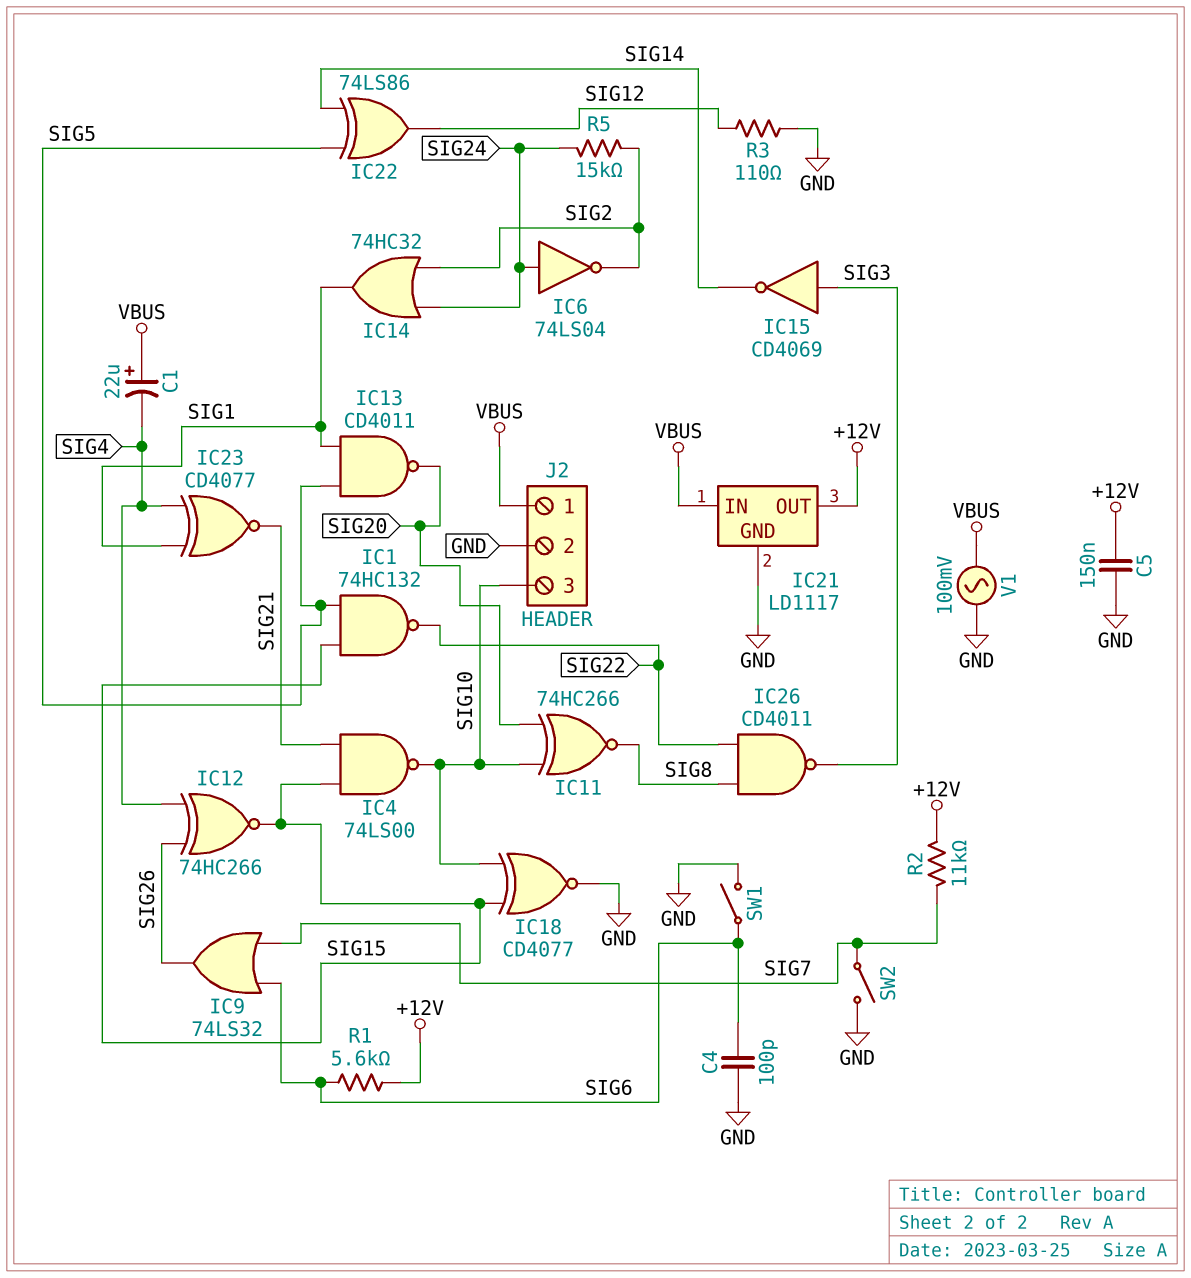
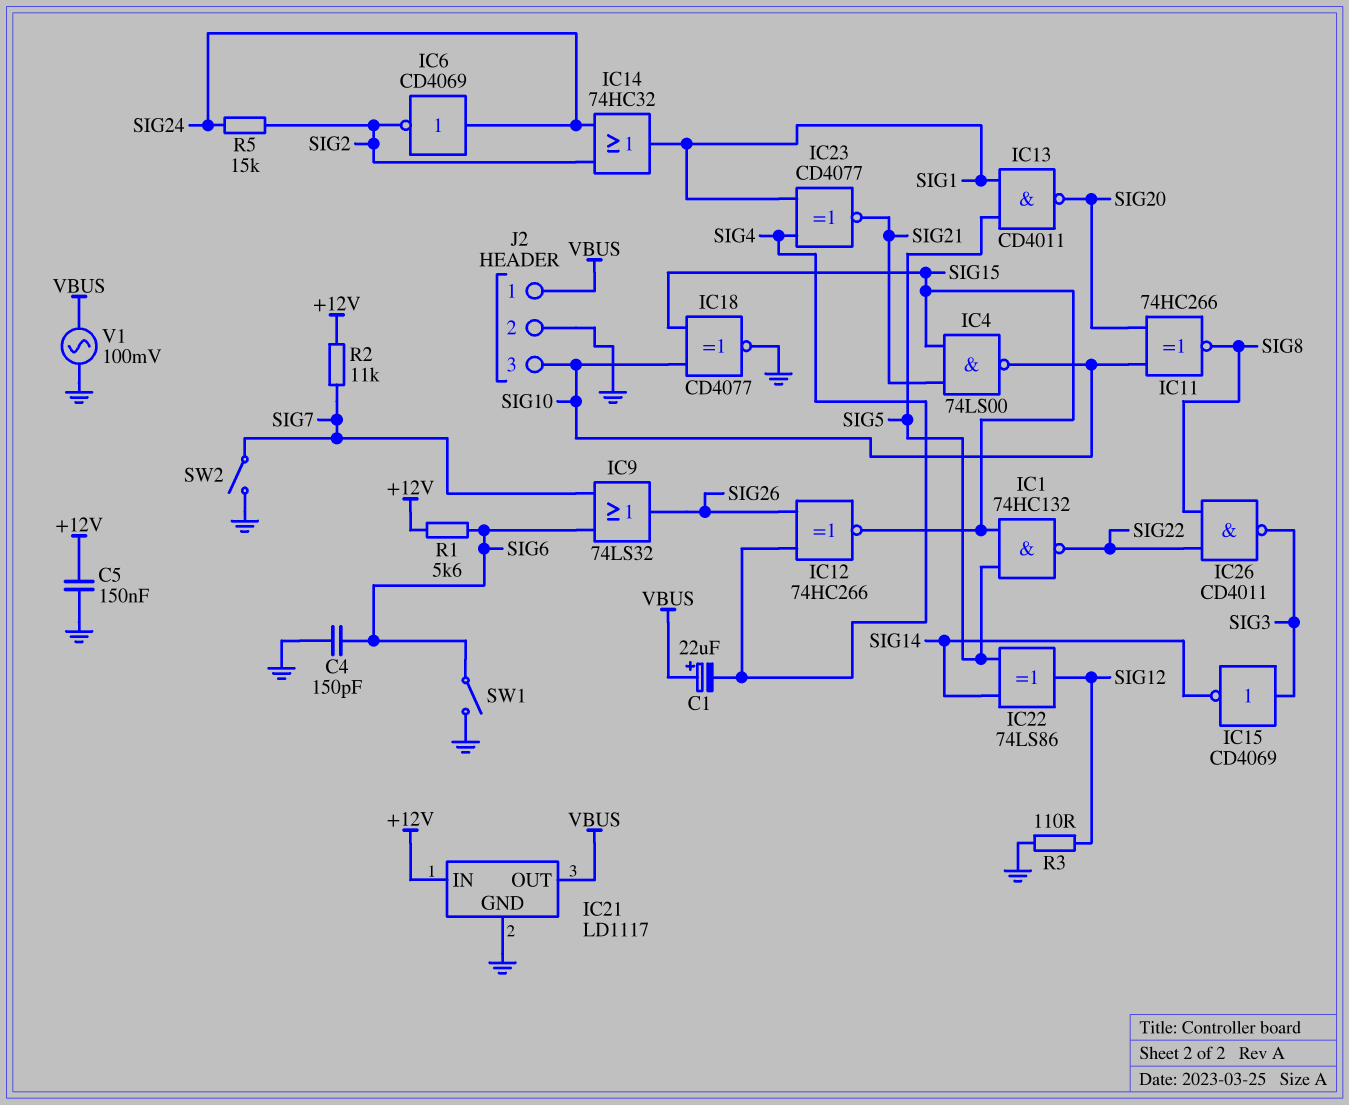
C4: 100pF (GND, SIG6) -> 150pF (GND, SIG6)
IC6: NOT 74LS04 (in SIG24, out SIG2) -> NOT CD4069 (in SIG24, out SIG2)
IC21 pin IN: VBUS -> +12V
IC21 pin OUT: +12V -> VBUS

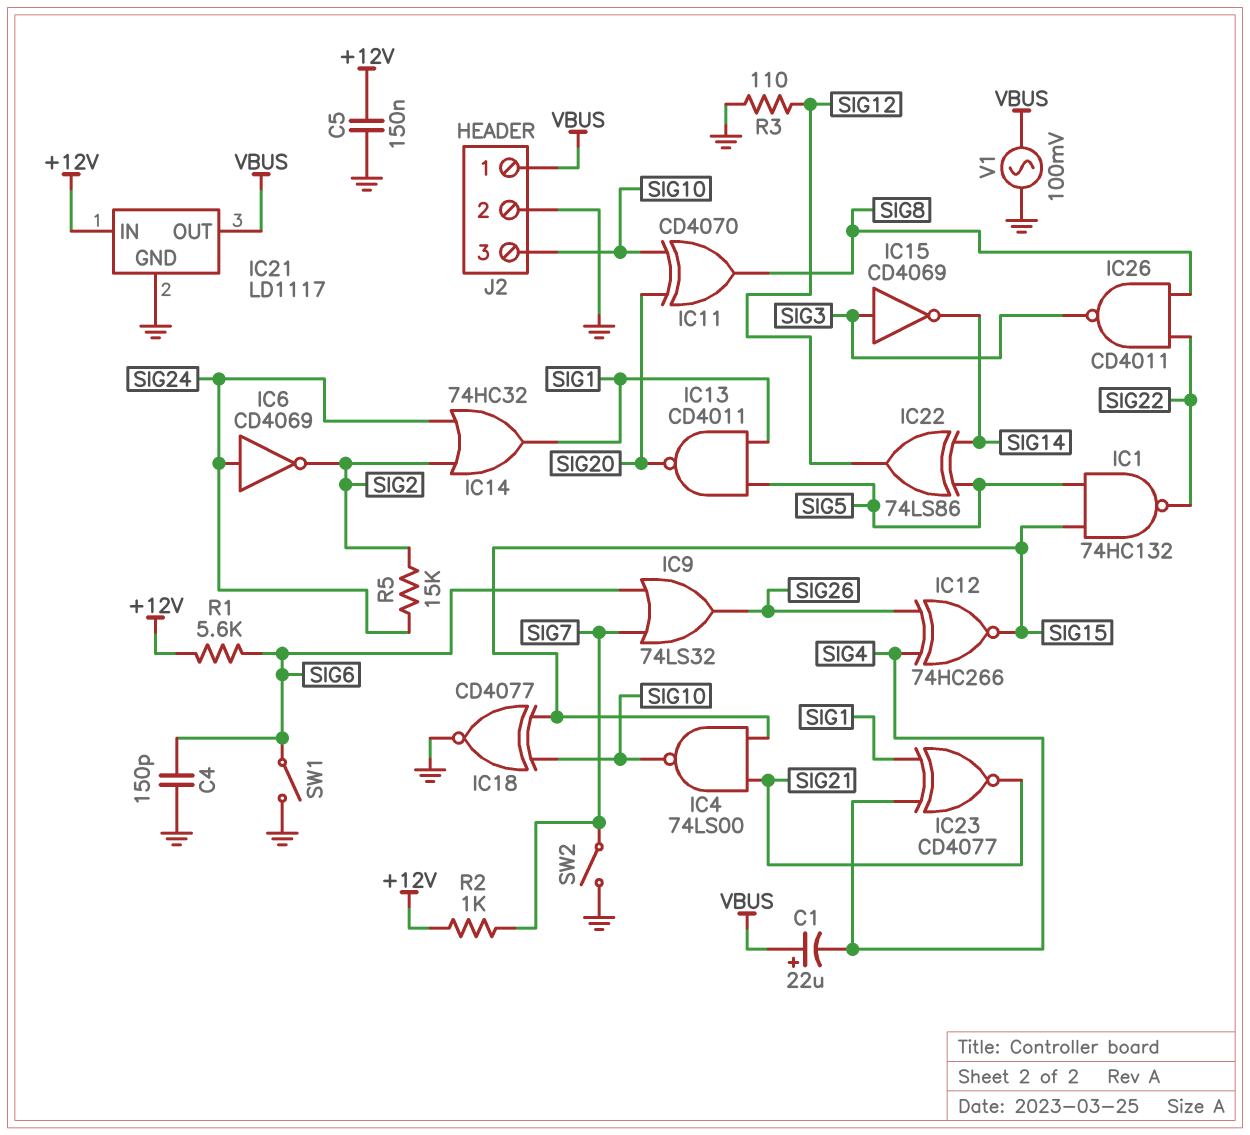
IC11: XNOR 74HC266 (in SIG10, in SIG20, out SIG8) -> XOR CD4070 (in SIG10, in SIG20, out SIG8)
R2: 11k (+12V, SIG7) -> 1k (+12V, SIG7)

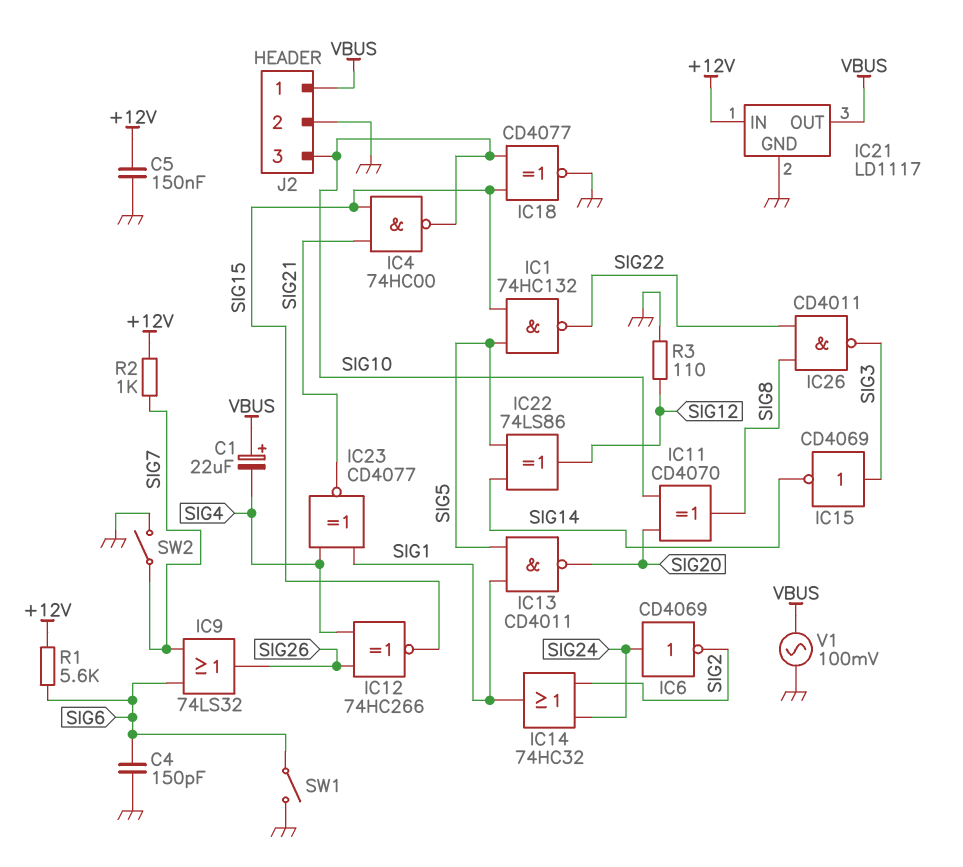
IC4: NAND 74LS00 (in SIG15, in SIG21, out SIG10) -> NAND 74HC00 (in SIG15, in SIG21, out SIG10)
R5: 15k (SIG2, SIG24) -> none

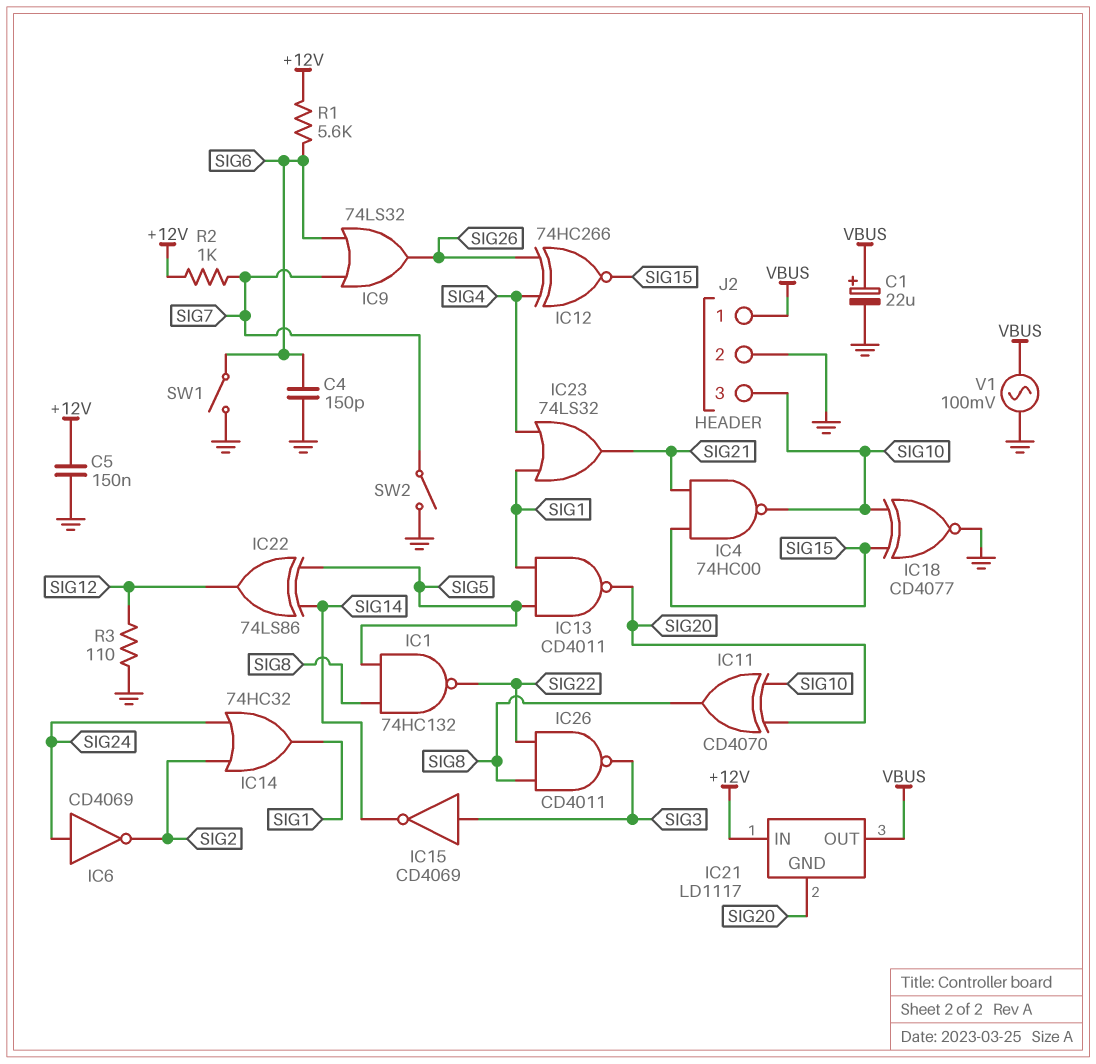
C1: 22uF (plus VBUS, minus SIG4) -> 22uF (plus VBUS, minus GND)
IC1: NAND 74HC132 (in SIG5, in SIG15, out SIG22) -> NAND 74HC132 (in SIG5, in SIG8, out SIG22)
IC21 pin GND: GND -> SIG20
IC23: XNOR CD4077 (in SIG1, in SIG4, out SIG21) -> OR 74LS32 (in SIG1, in SIG4, out SIG21)

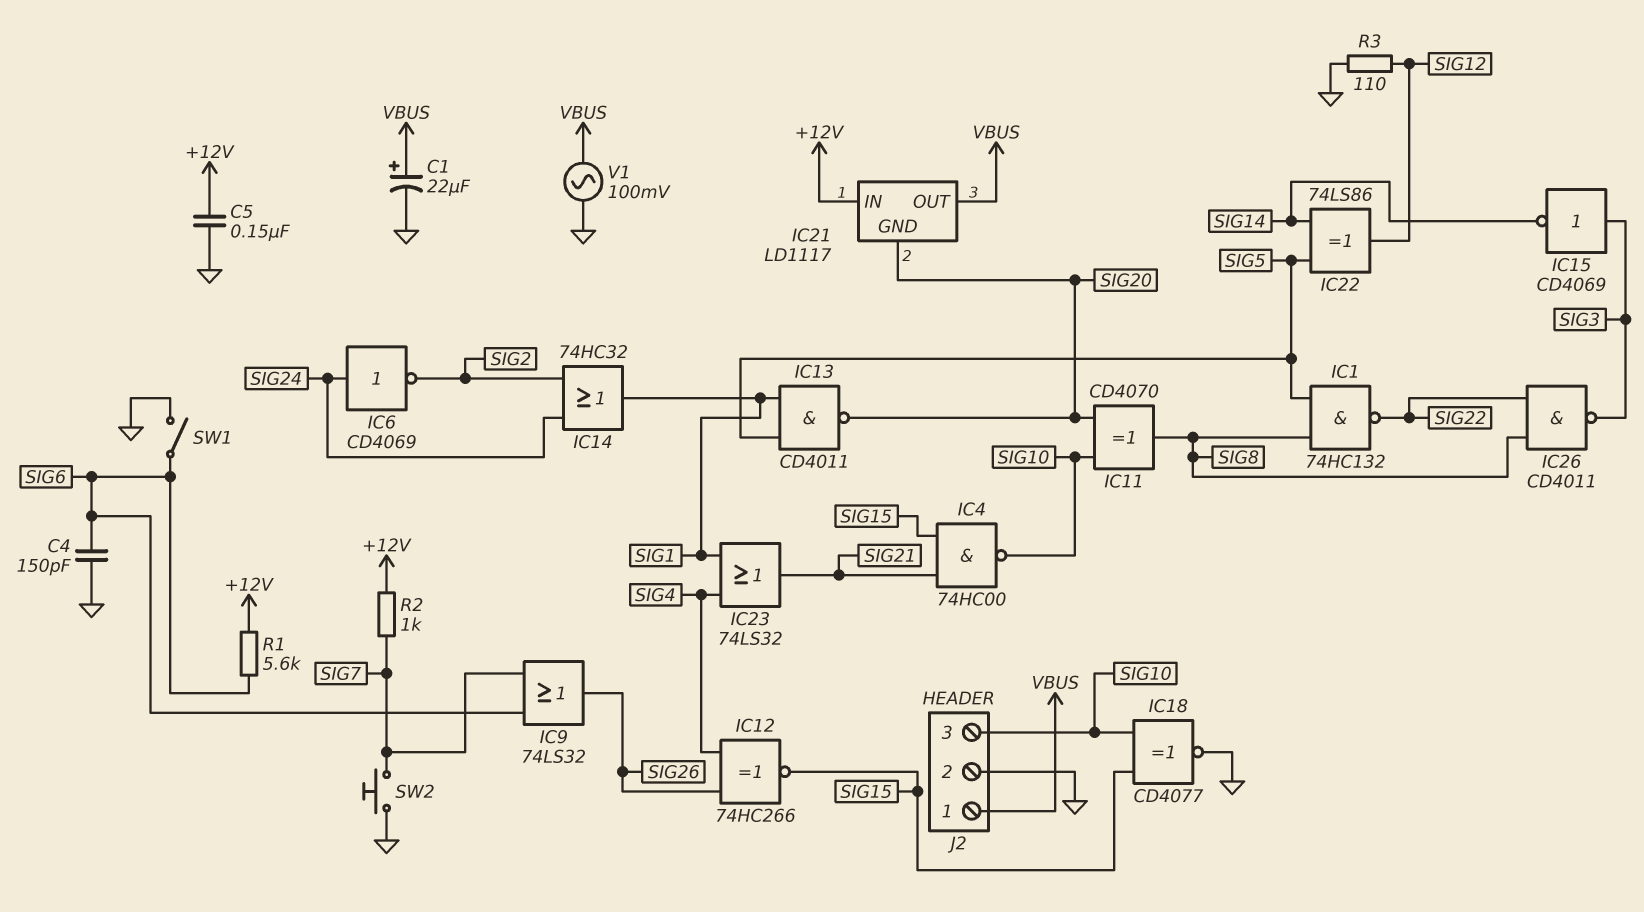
SW2: switch (GND, SIG7) -> button (GND, SIG7)

